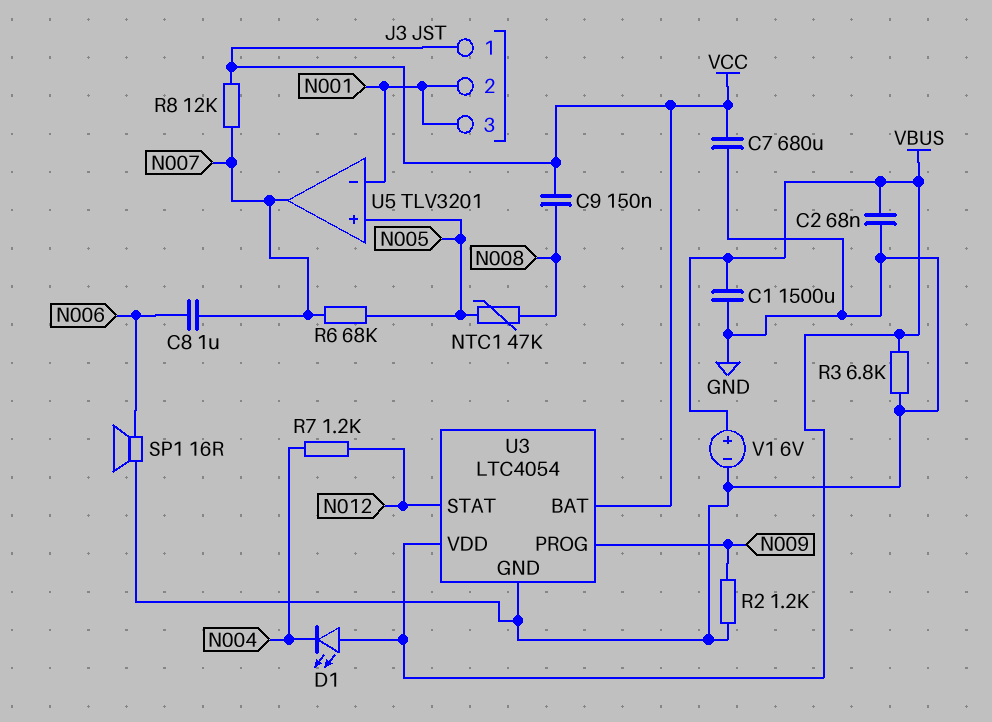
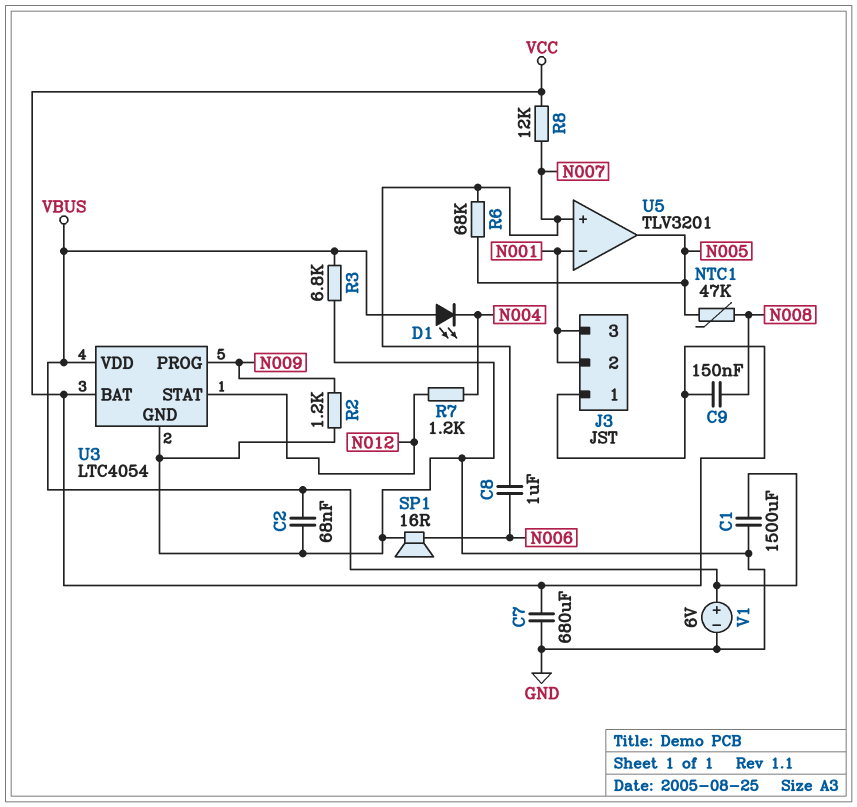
U5 pin in+: N005 -> N007
U5 pin out: N007 -> N005

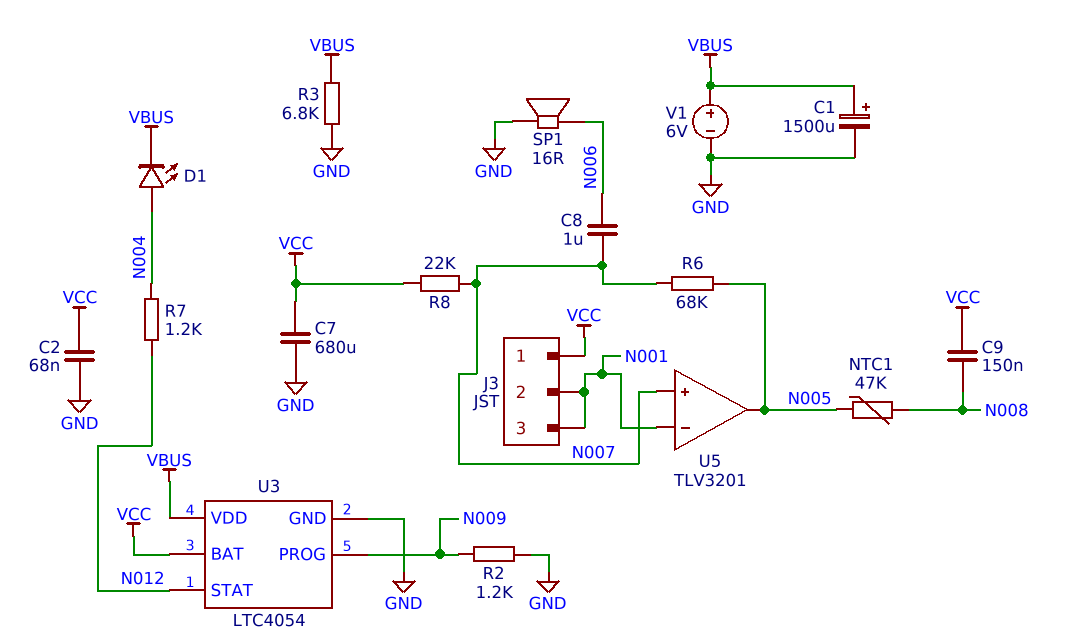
C1: 1500uF (GND, VBUS) -> 1500uF (plus VBUS, minus GND)
C2: 68nF (GND, VBUS) -> 68nF (GND, VCC)
D1: LED (A VBUS, K N004) -> LED (A N004, K VBUS)
R8: 12k (N007, VCC) -> 22k (N007, VCC)

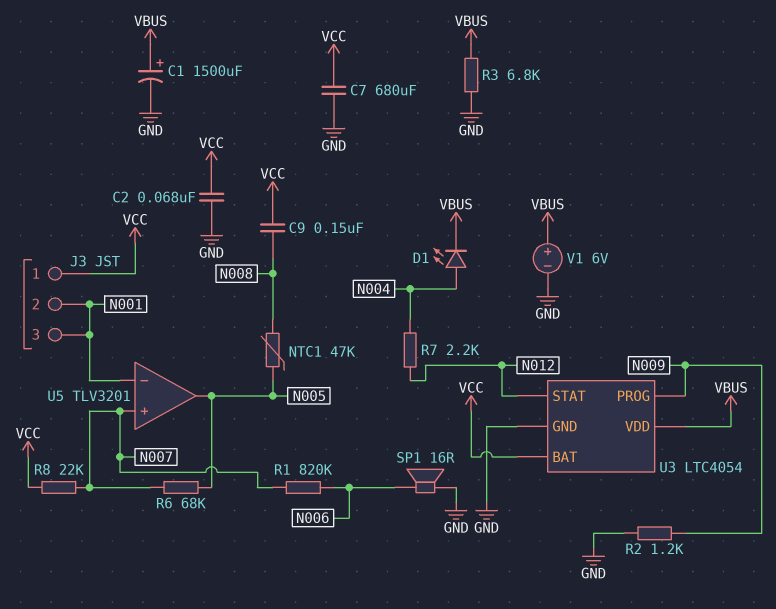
C8: 1uF (N006, N007) -> none
R1: none -> 820k (N006, N007)
R7: 1.2k (N004, N012) -> 2.2k (N004, N012)

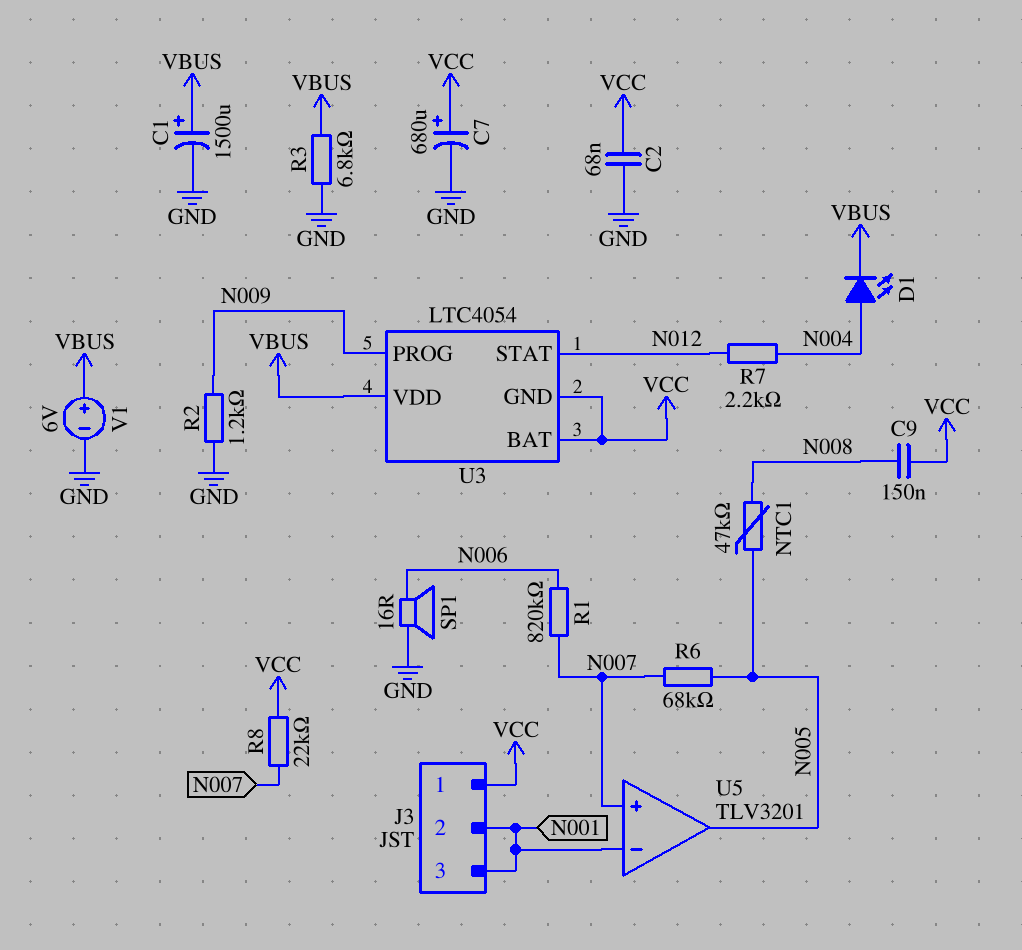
C7: 680uF (GND, VCC) -> 680uF (plus VCC, minus GND)
U3 pin GND: GND -> VCC

